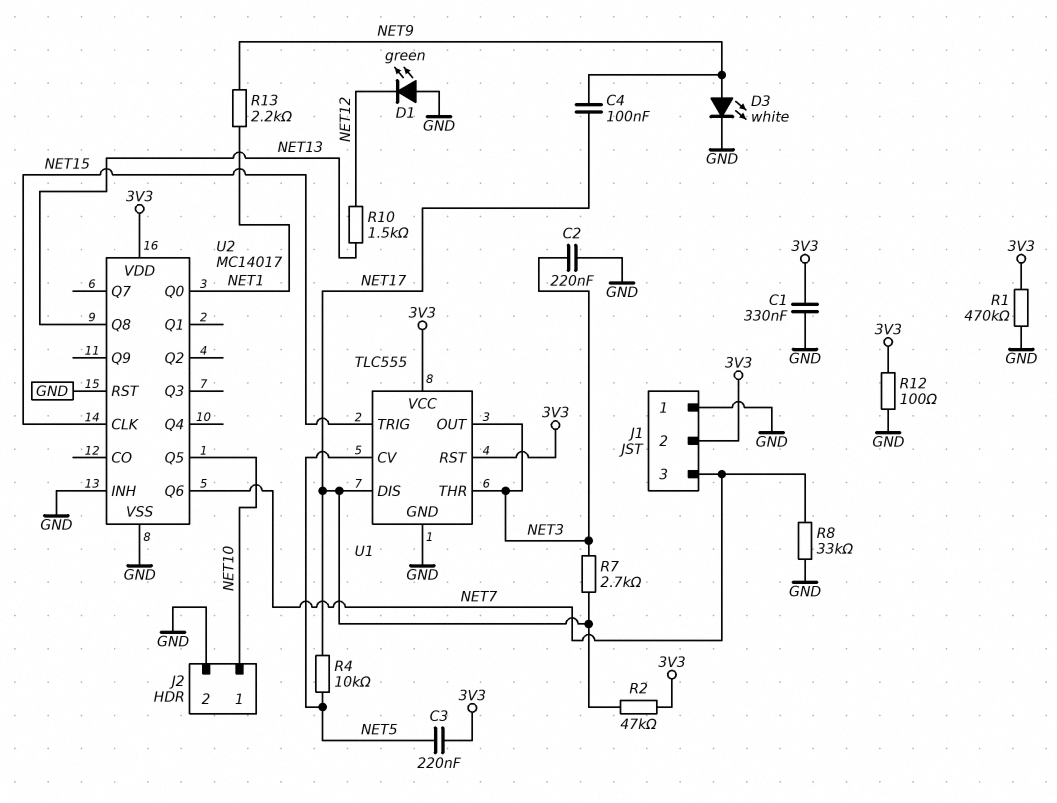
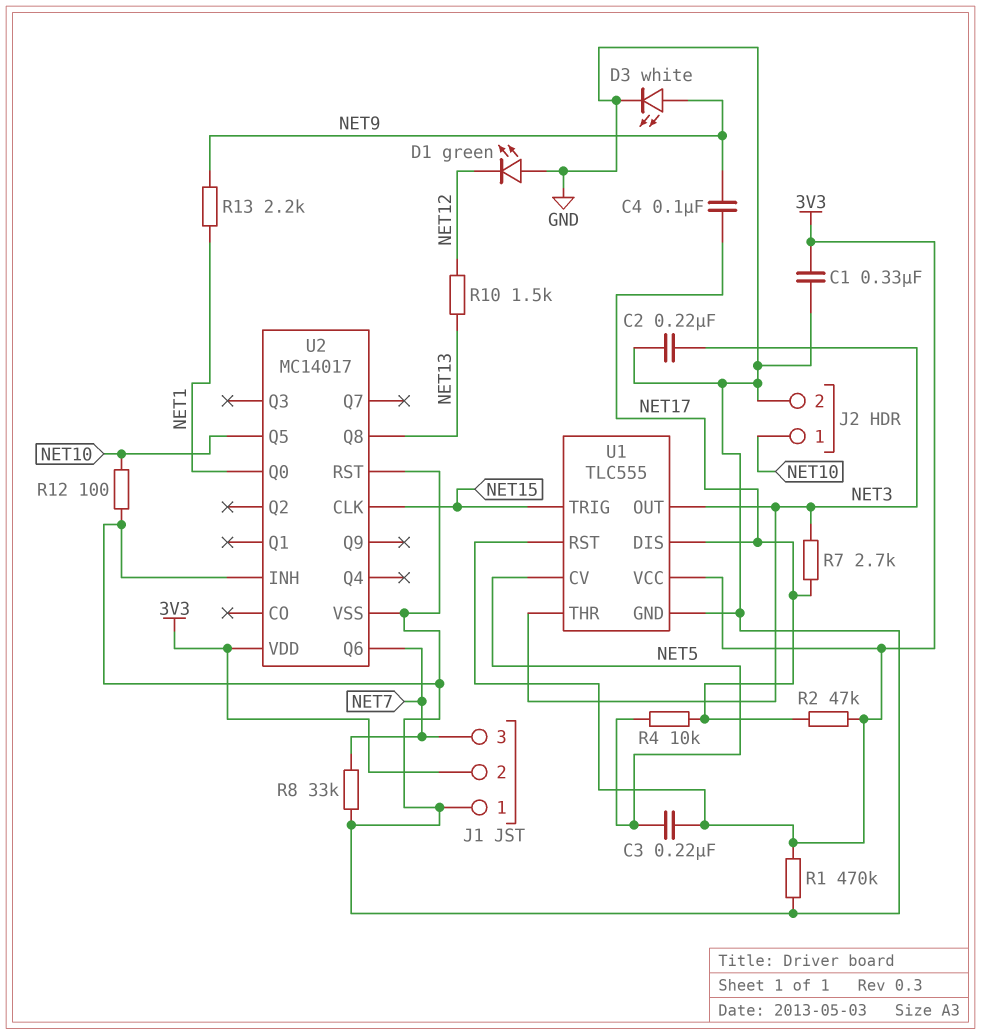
R12: 100 (3V3, GND) -> 100 (GND, NET10)

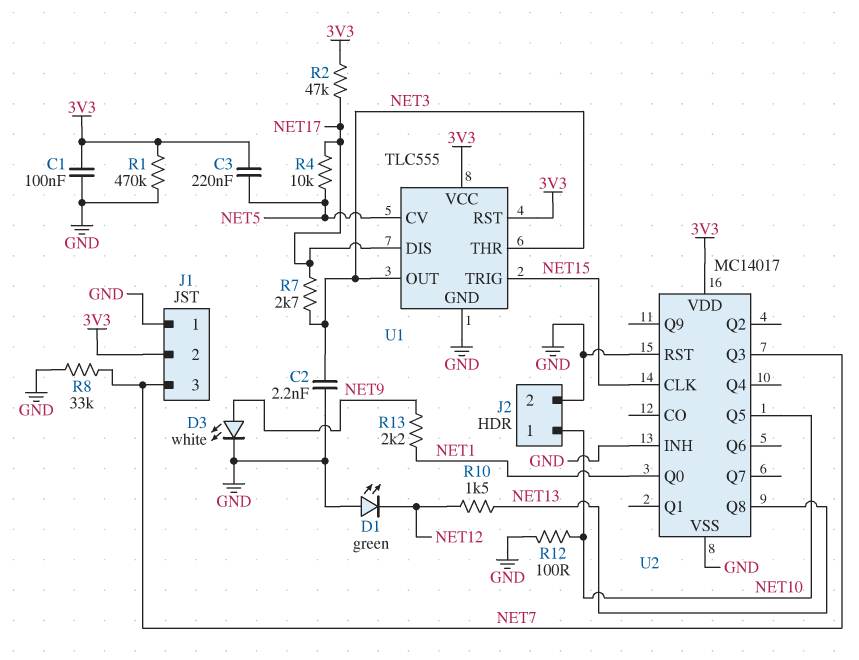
C1: 330nF (3V3, GND) -> 100nF (3V3, GND)
C2: 220nF (GND, NET3) -> 2.2nF (GND, NET3)
C4: 100nF (NET9, NET17) -> none
U2 pin Q3: none -> NET7
U2 pin Q6: NET7 -> none

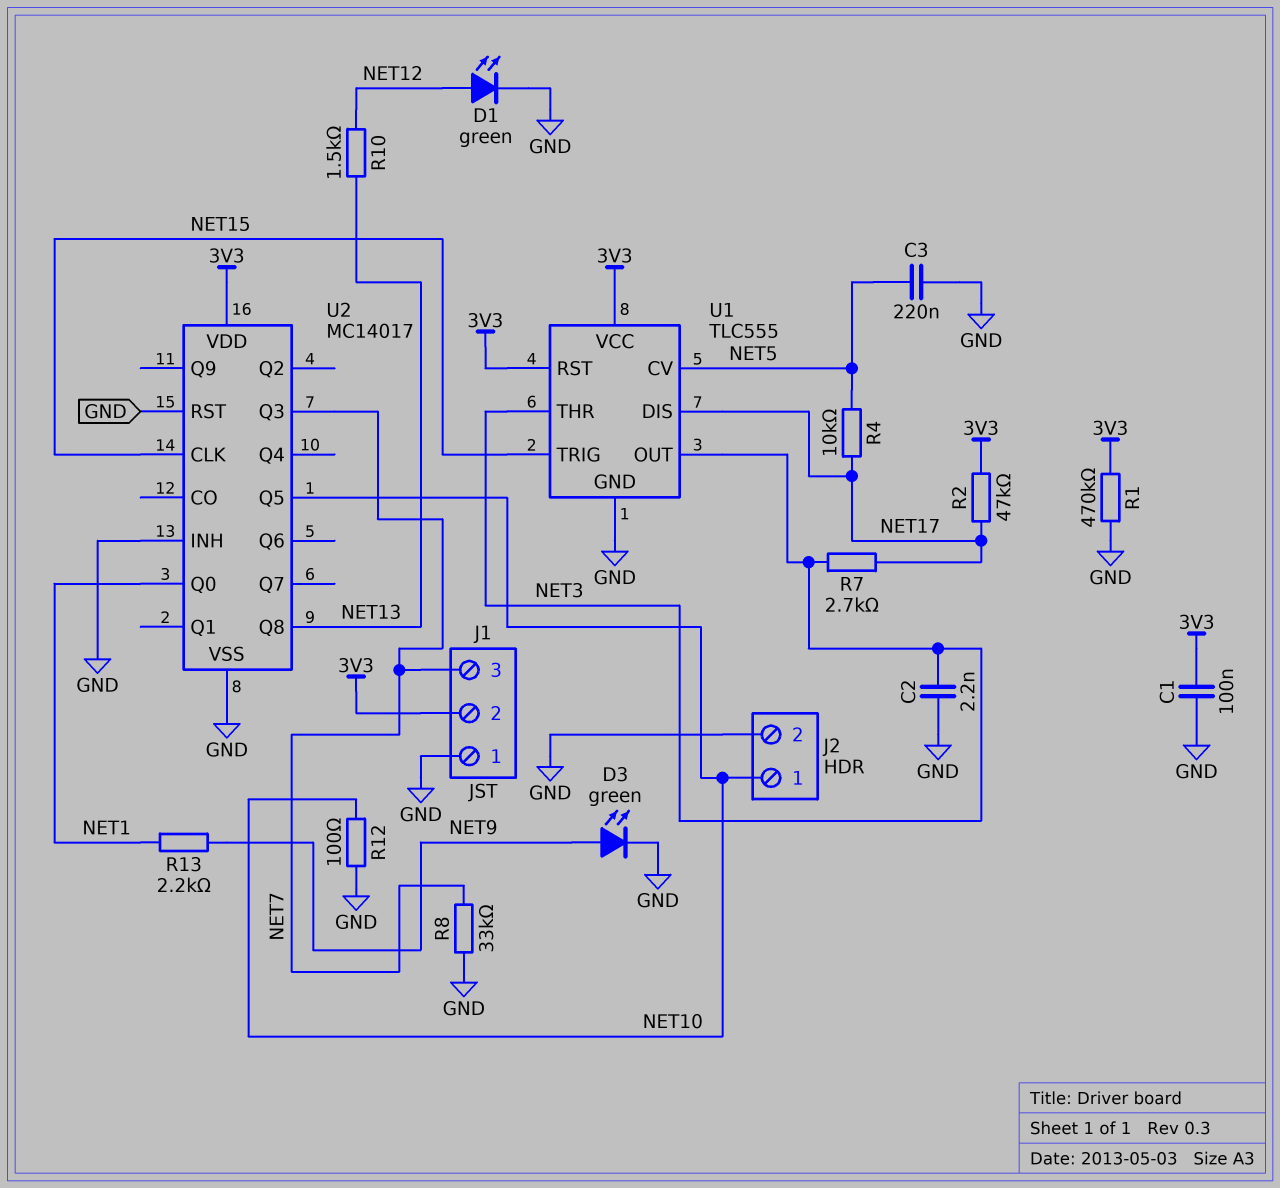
C3: 220nF (3V3, NET5) -> 220nF (GND, NET5)
D1: LED green (A GND, K NET12) -> LED green (A NET12, K GND)
D3: LED white (A NET9, K GND) -> LED green (A NET9, K GND)

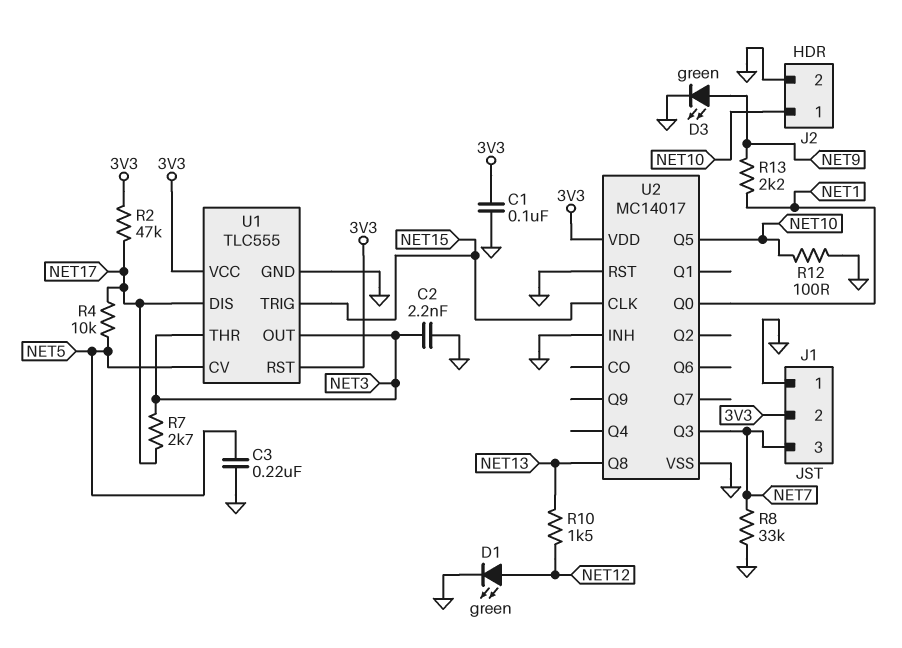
R1: 470k (3V3, GND) -> none

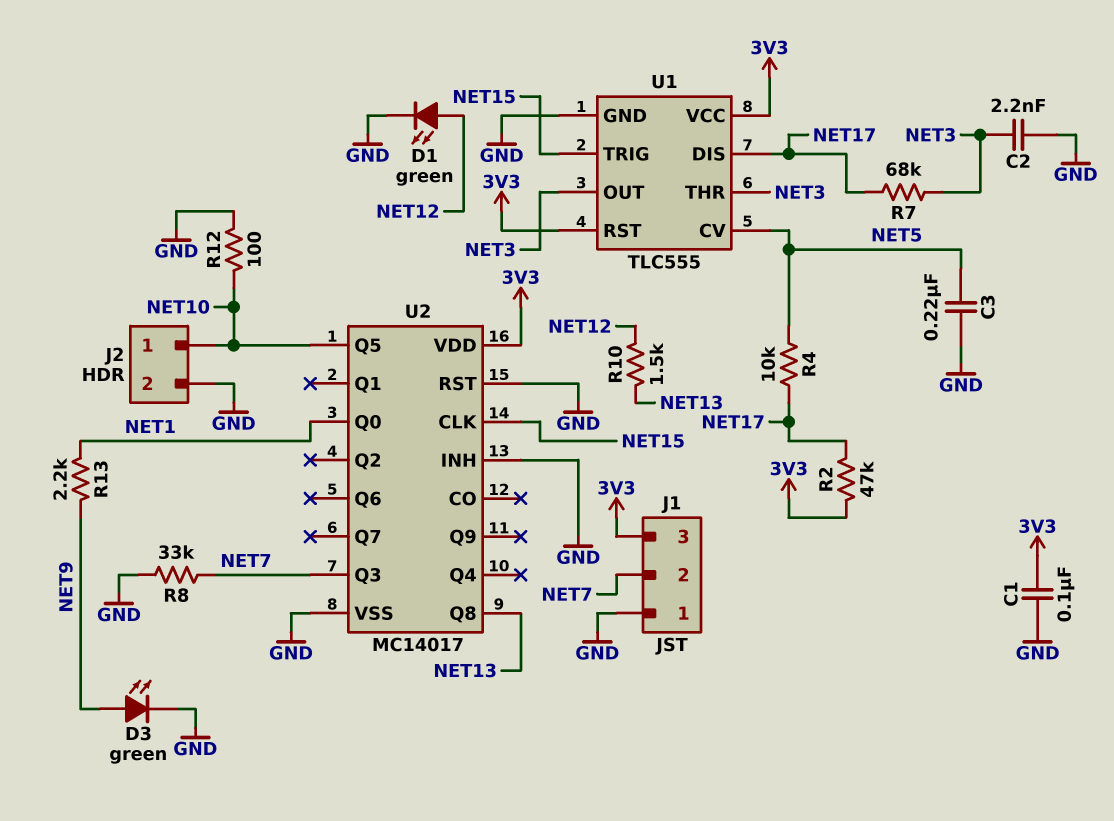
J1 pin 2: 3V3 -> NET7
J1 pin 3: NET7 -> 3V3
R7: 2.7k (NET3, NET17) -> 68k (NET3, NET17)

